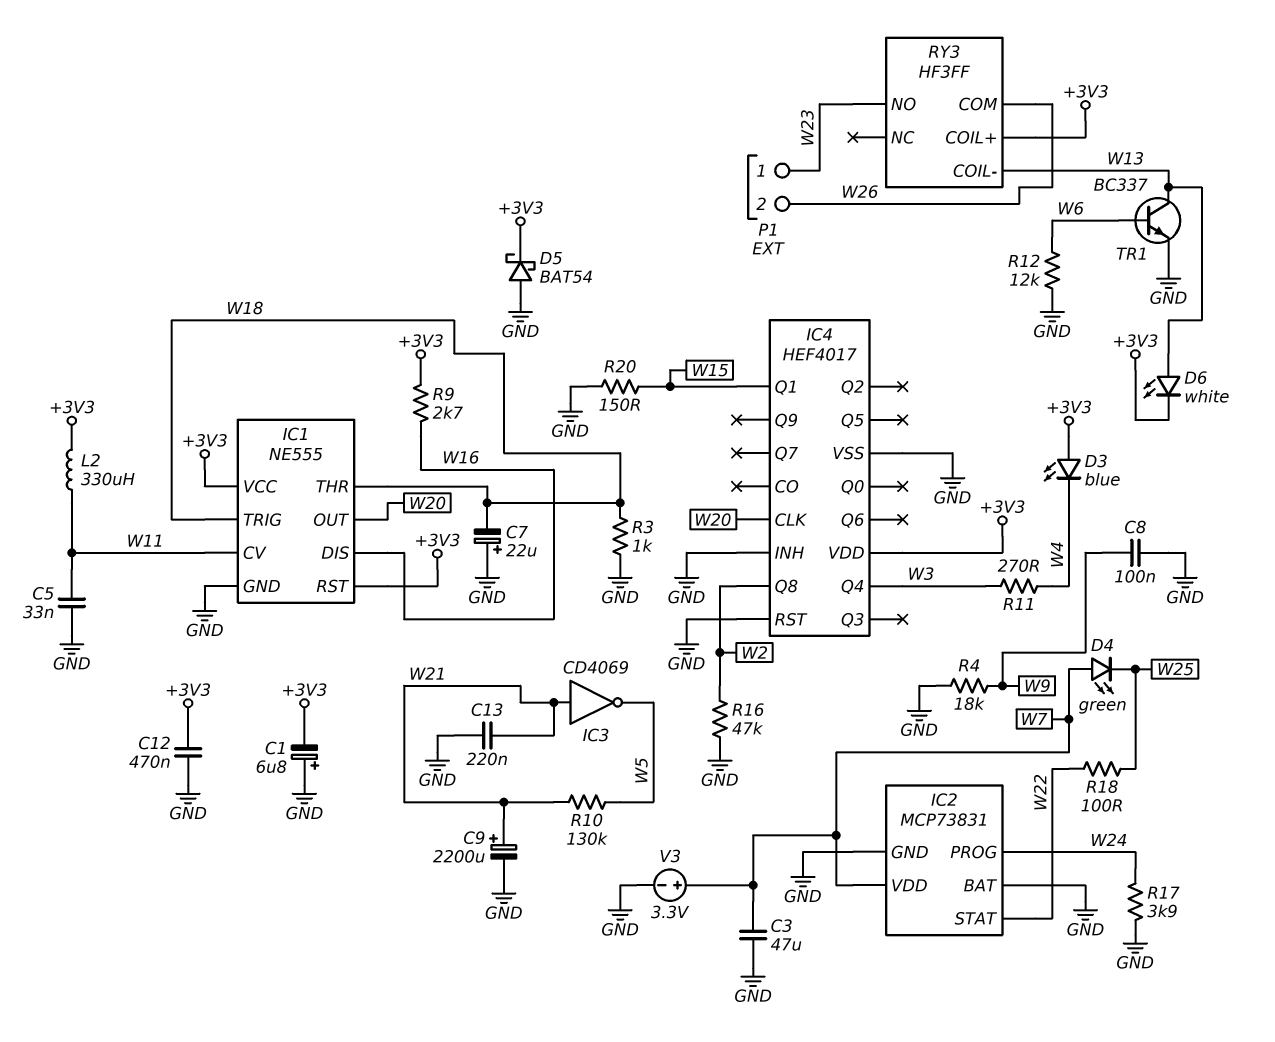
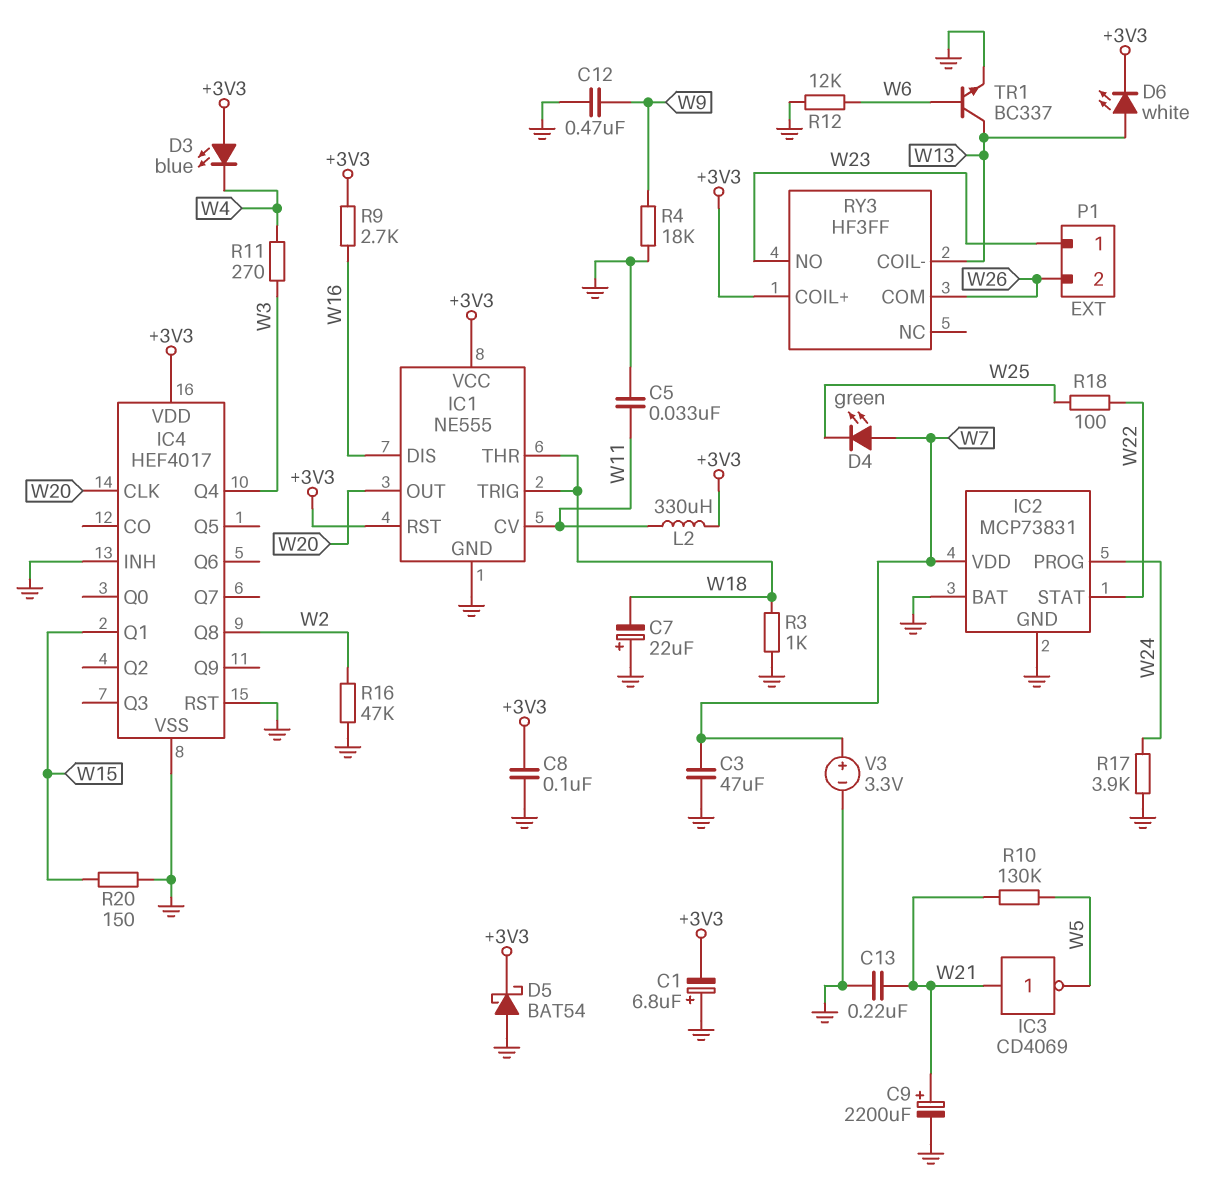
C8: 100nF (GND, W9) -> 100nF (+3V3, GND)
C12: 470nF (+3V3, GND) -> 470nF (GND, W9)

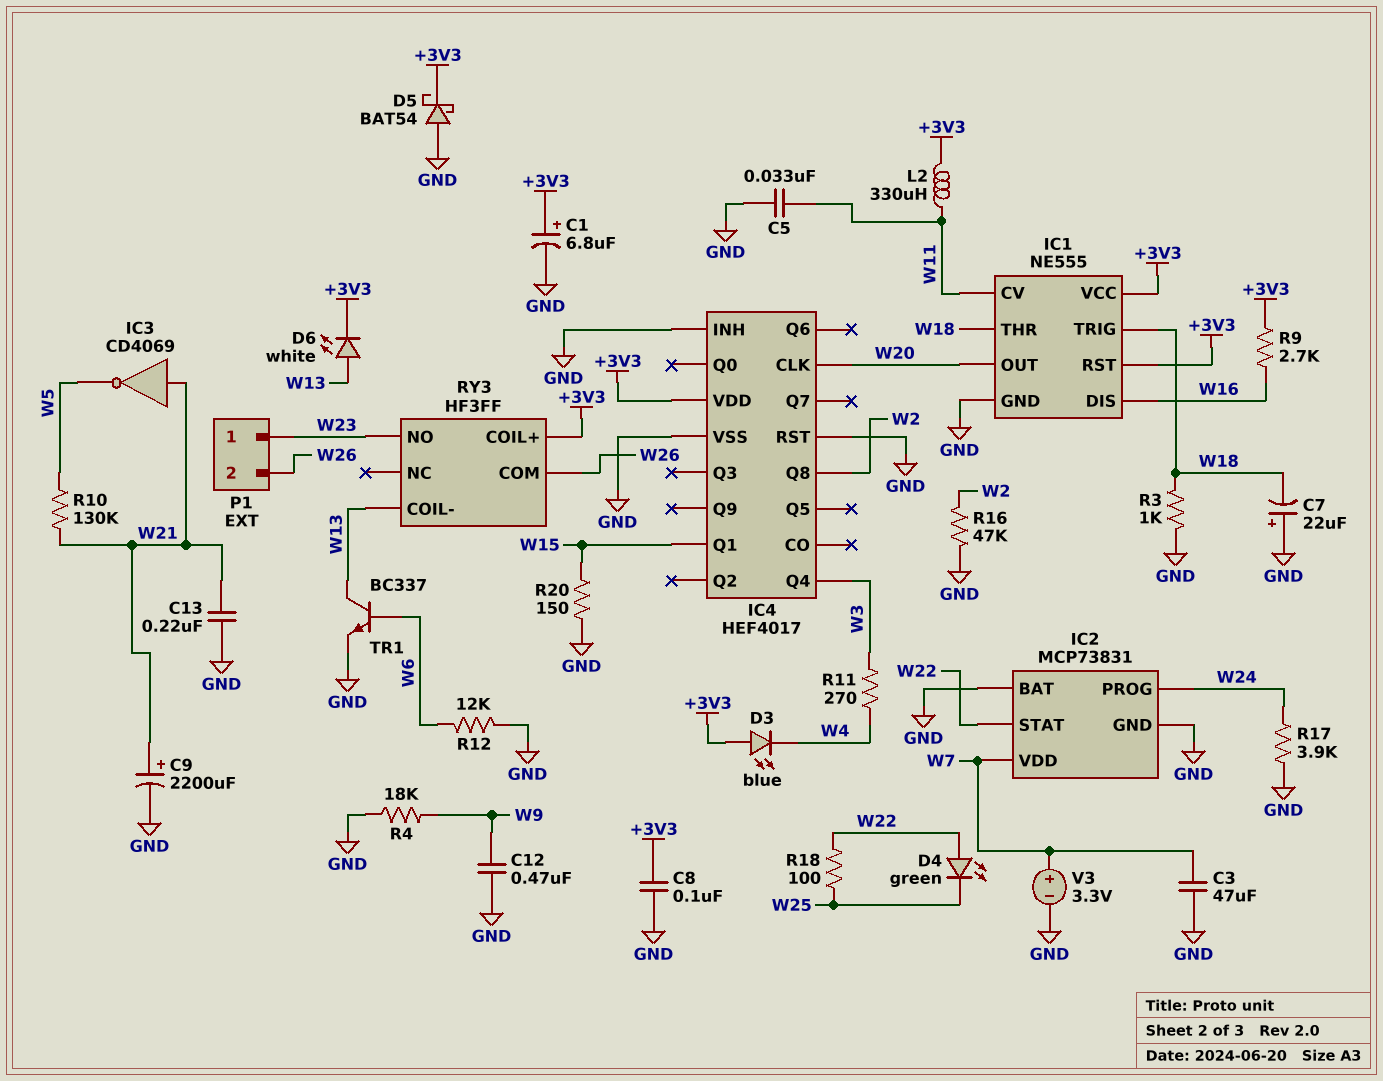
C1: 6.8uF (plus GND, minus +3V3) -> 6.8uF (plus +3V3, minus GND)
D4: LED green (A W7, K W25) -> LED green (A W22, K W25)

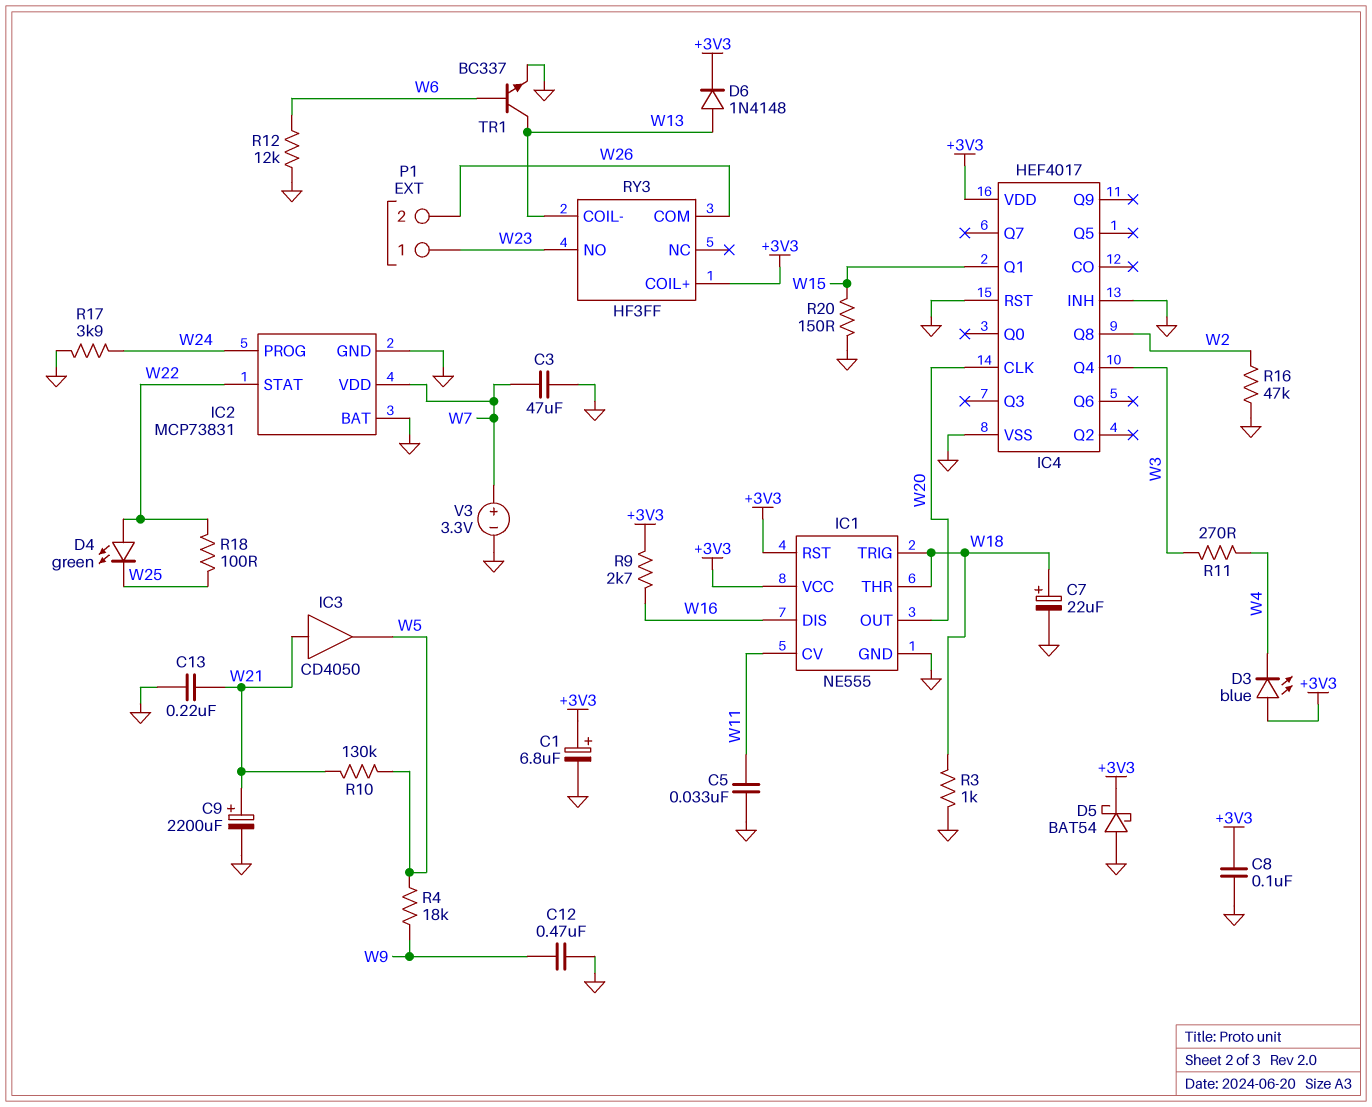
C7: 22uF (plus GND, minus W18) -> 22uF (plus W18, minus GND)
D6: LED white (A W13, K +3V3) -> diode 1N4148 (A W13, K +3V3)
IC3: NOT CD4069 (in W21, out W5) -> buffer CD4050 (in W21, out W5)
L2: 330uH (+3V3, W11) -> none
R4: 18k (GND, W9) -> 18k (W5, W9)

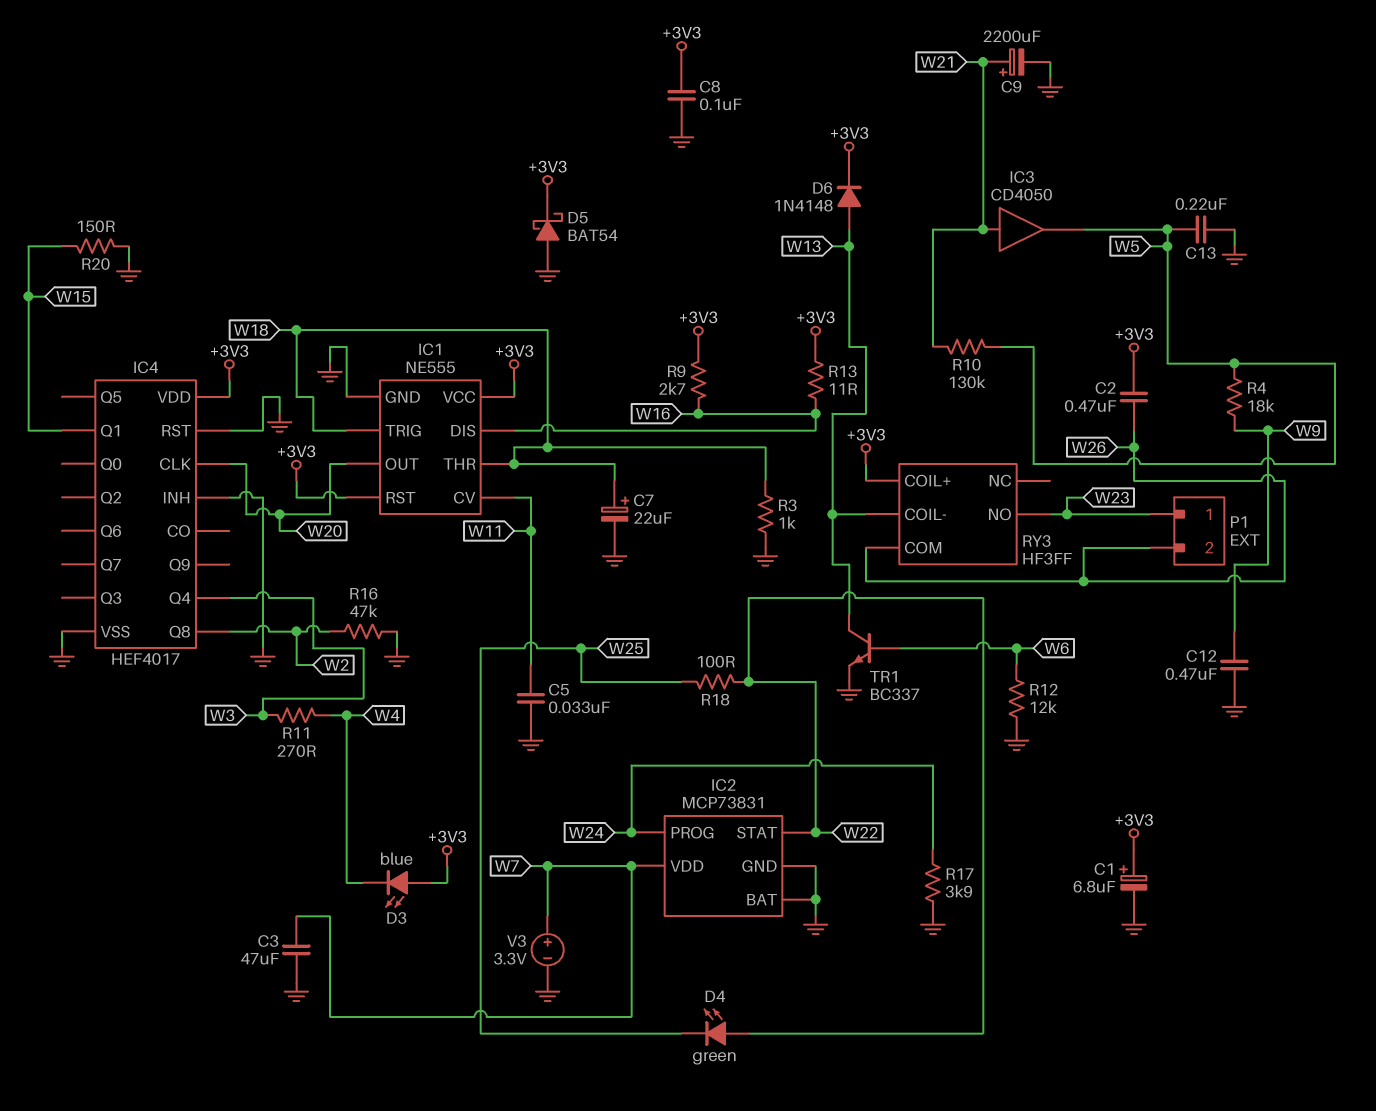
C2: none -> 470nF (+3V3, W26)
C13: 220nF (GND, W21) -> 220nF (GND, W5)
R13: none -> 11 (+3V3, W16)

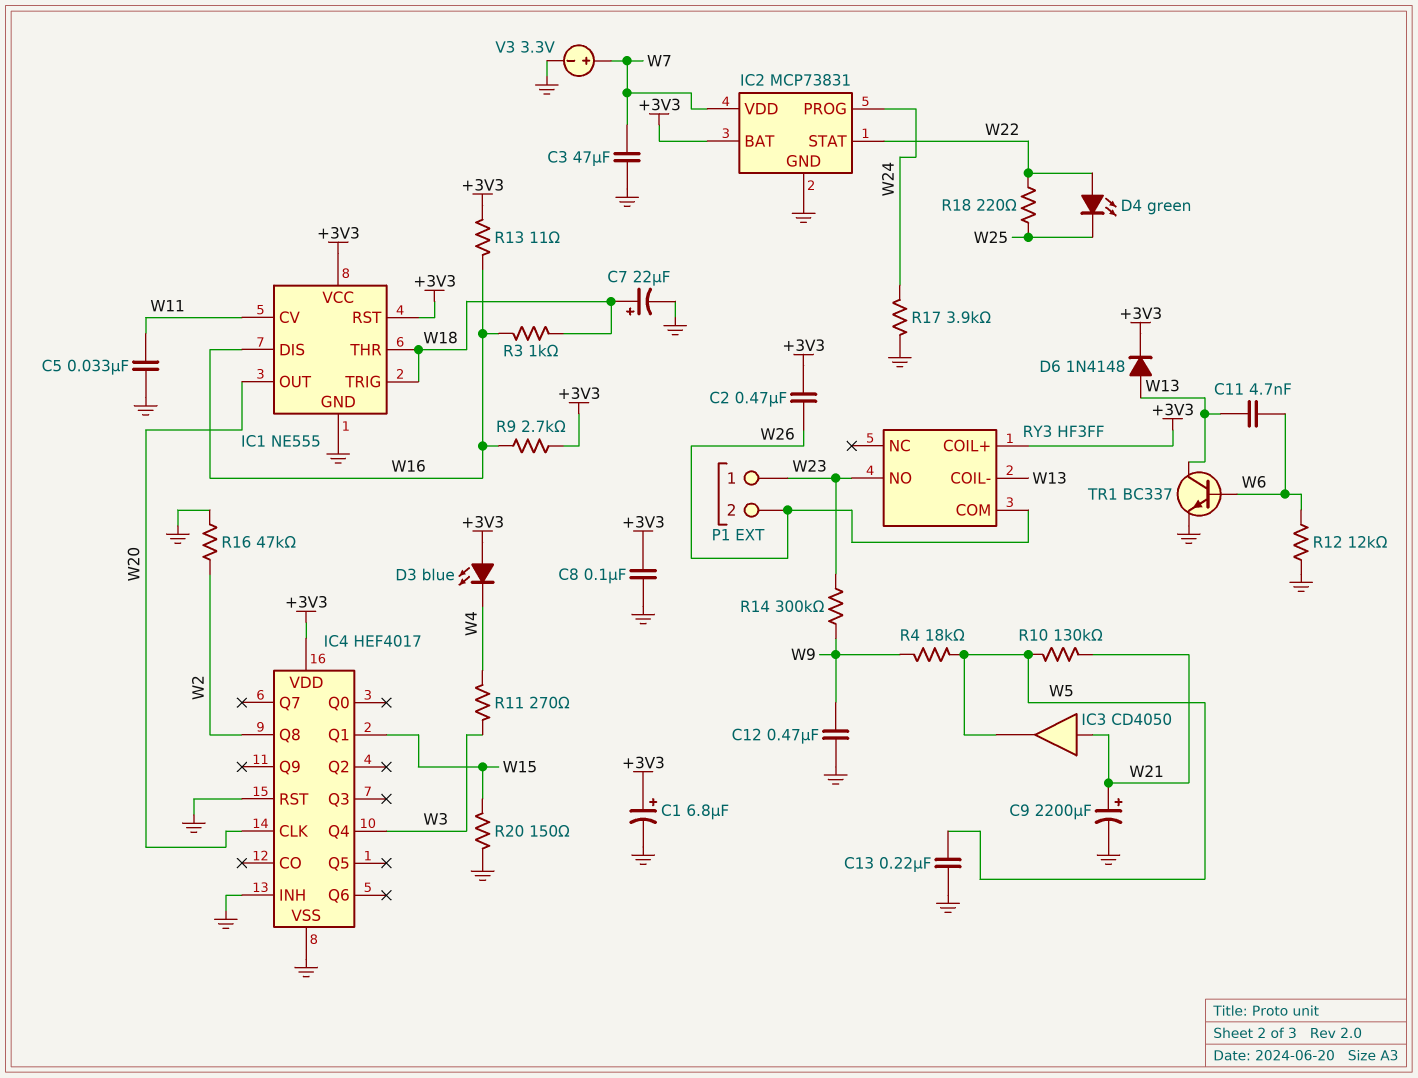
C11: none -> 4.7nF (W6, W13)
D5: schottky BAT54 (A GND, K +3V3) -> none
IC2 pin BAT: GND -> +3V3
R3: 1k (GND, W18) -> 1k (W16, W18)
R14: none -> 300k (W9, W23)
R18: 100 (W22, W25) -> 220 (W22, W25)

